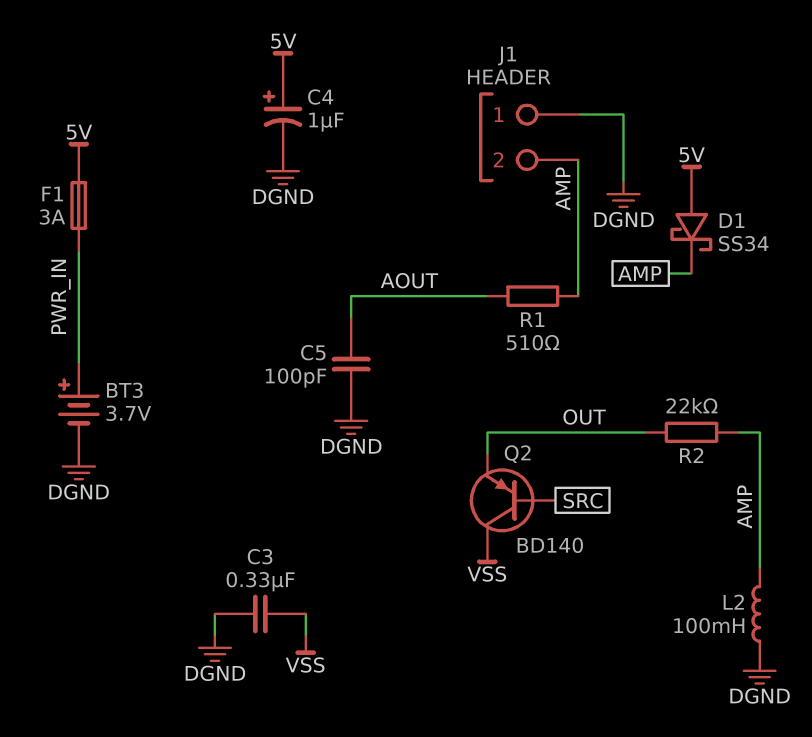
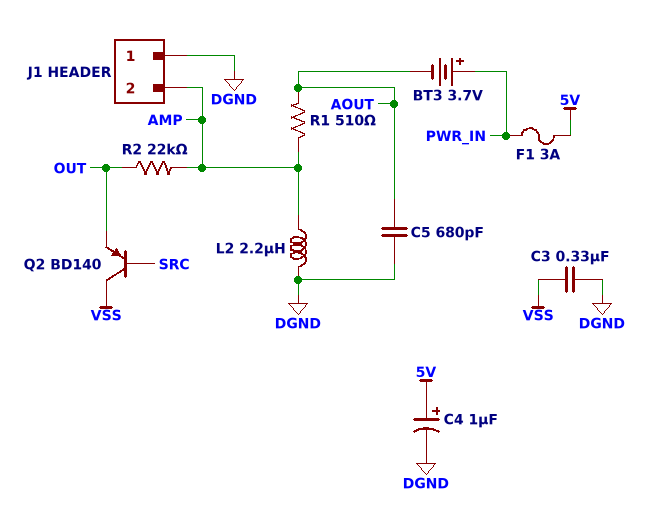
BT3: 3.7V (plus PWR_IN, minus DGND) -> 3.7V (plus PWR_IN, minus AOUT)
C5: 100pF (AOUT, DGND) -> 680pF (AOUT, DGND)
D1: schottky SS34 (A 5V, K AMP) -> none
L2: 100mH (AMP, DGND) -> 2.2uH (AMP, DGND)

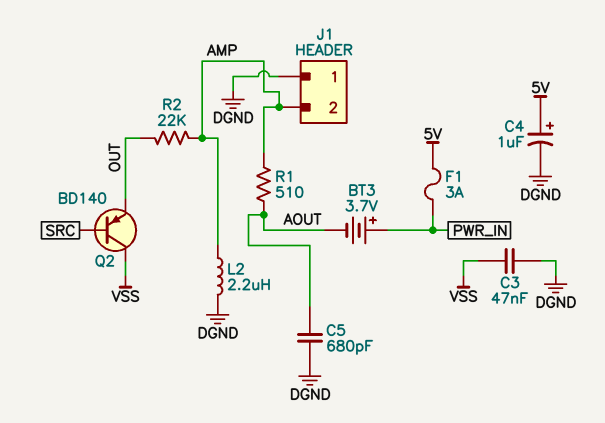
C3: 330nF (DGND, VSS) -> 47nF (DGND, VSS)

